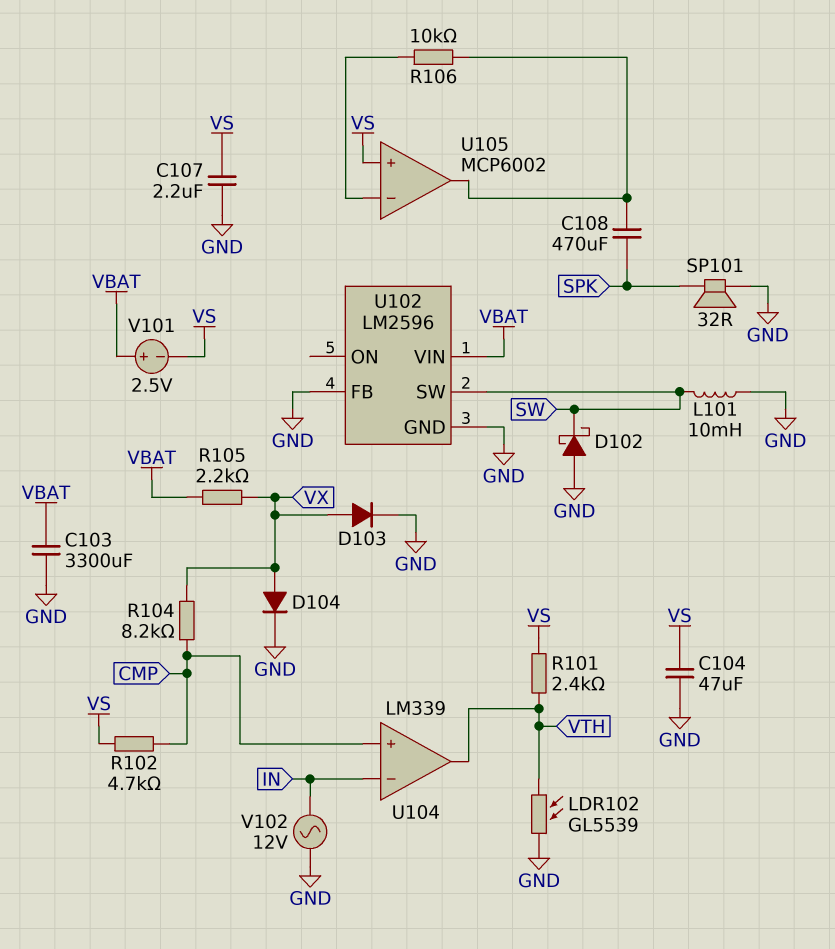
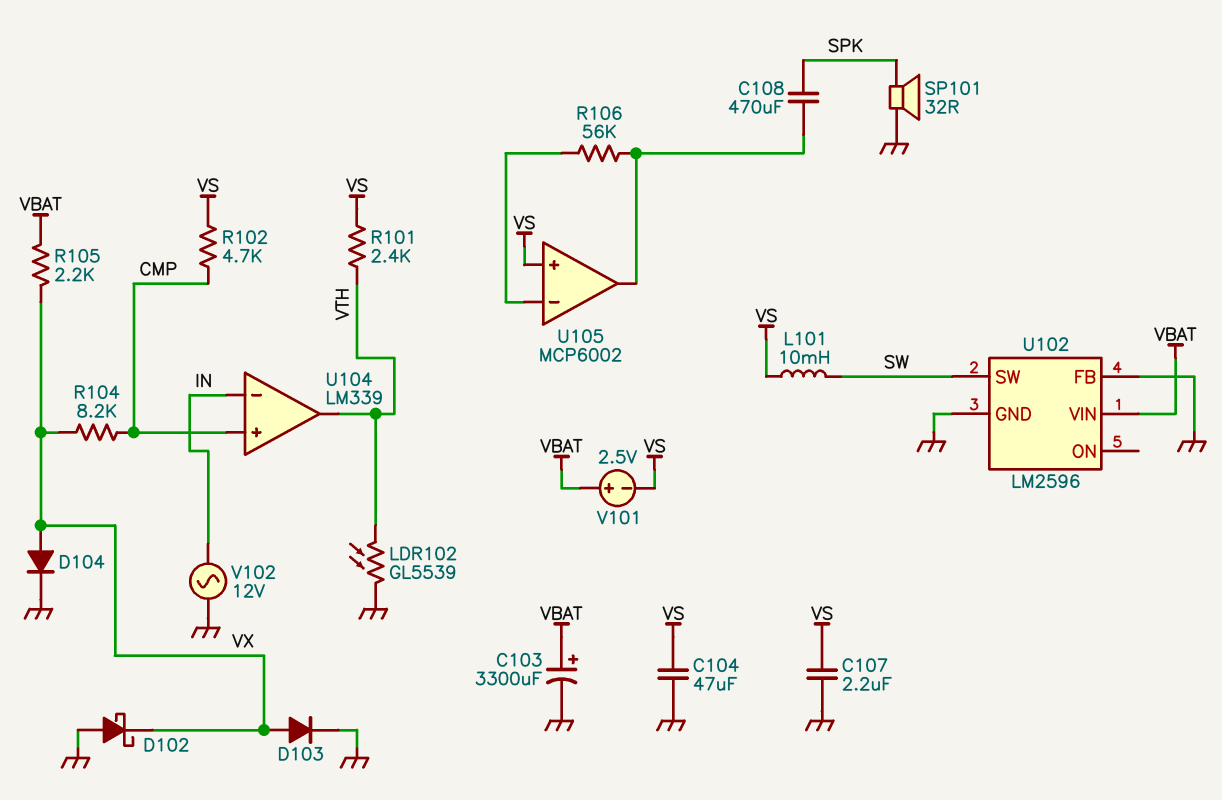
C103: 3300uF (GND, VBAT) -> 3300uF (plus VBAT, minus GND)
D102: schottky (A GND, K SW) -> schottky (A GND, K VX)
L101: 10mH (GND, SW) -> 10mH (SW, VS)
R106: 10k (U105/in-, U105/out) -> 56k (U105/in-, U105/out)

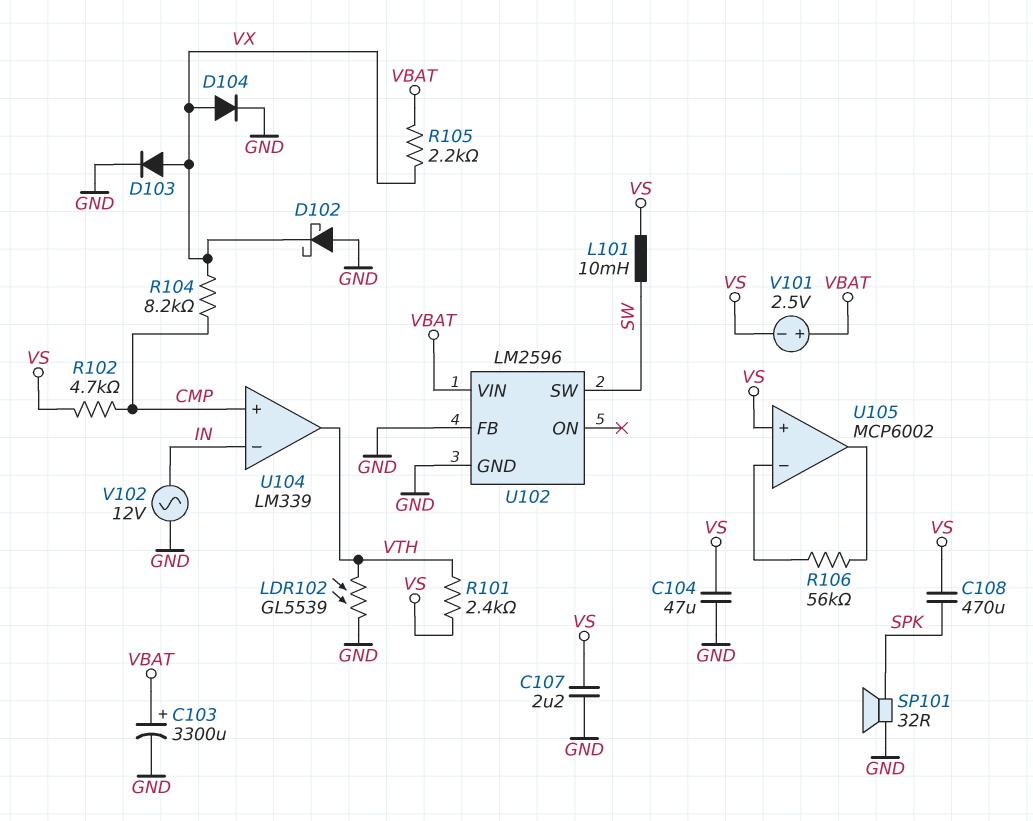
C108: 470uF (SPK, U105/out) -> 470uF (SPK, VS)

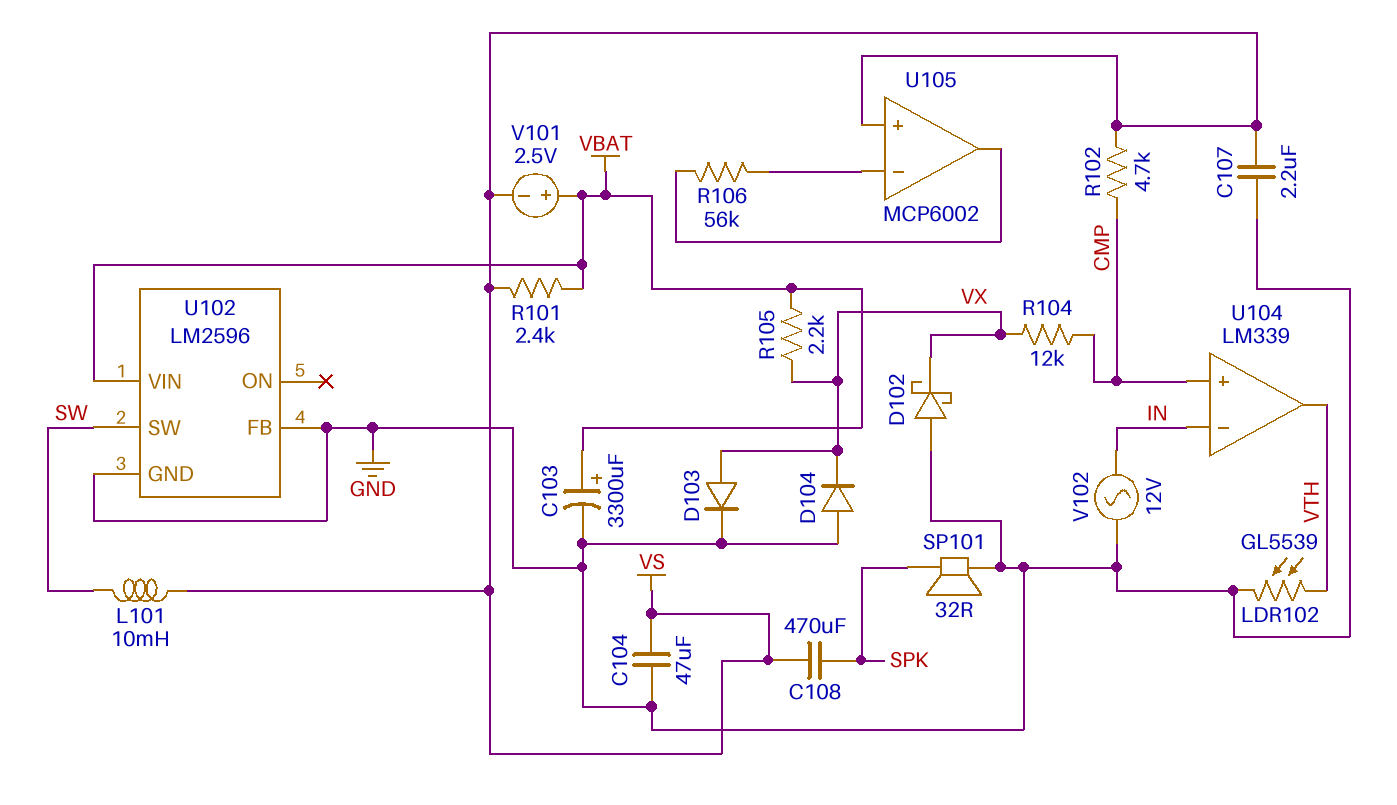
D104: diode (A VX, K GND) -> diode (A GND, K VX)
R101: 2.4k (VS, VTH) -> 2.4k (VBAT, VS)
R104: 8.2k (CMP, VX) -> 12k (CMP, VX)

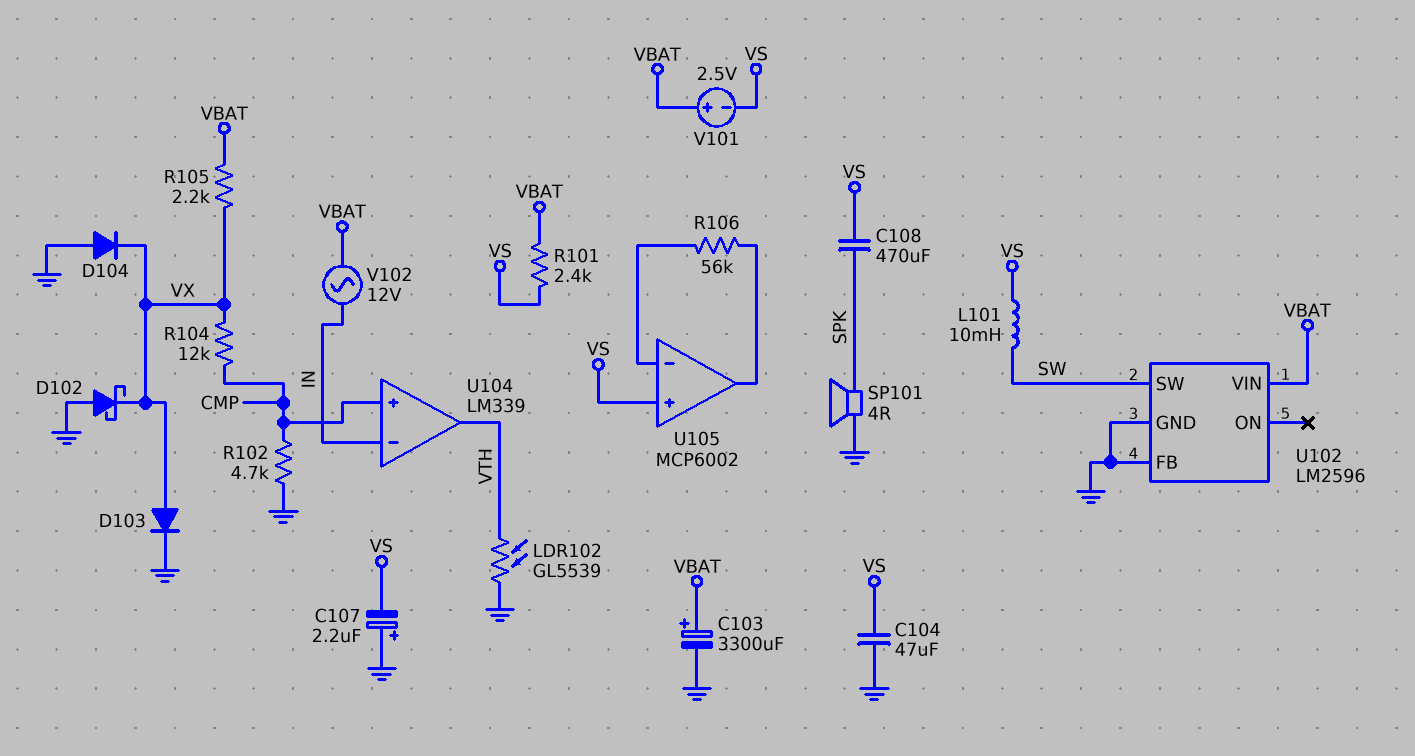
C107: 2.2uF (GND, VS) -> 2.2uF (plus GND, minus VS)
R102: 4.7k (CMP, VS) -> 4.7k (CMP, GND)
SP101: speaker 32R (GND, SPK) -> speaker 4R (GND, SPK)
V102: AC 12V (GND, IN) -> AC 12V (IN, VBAT)

